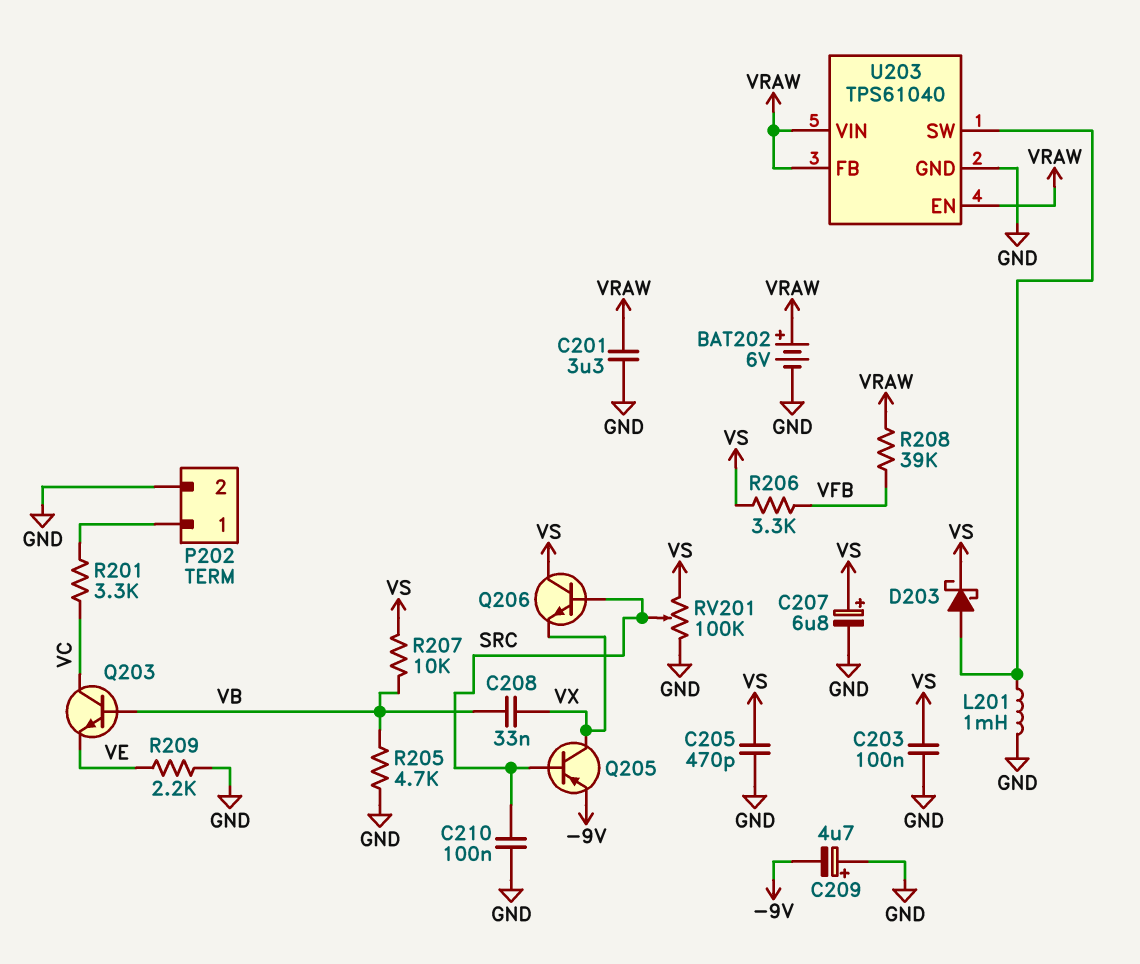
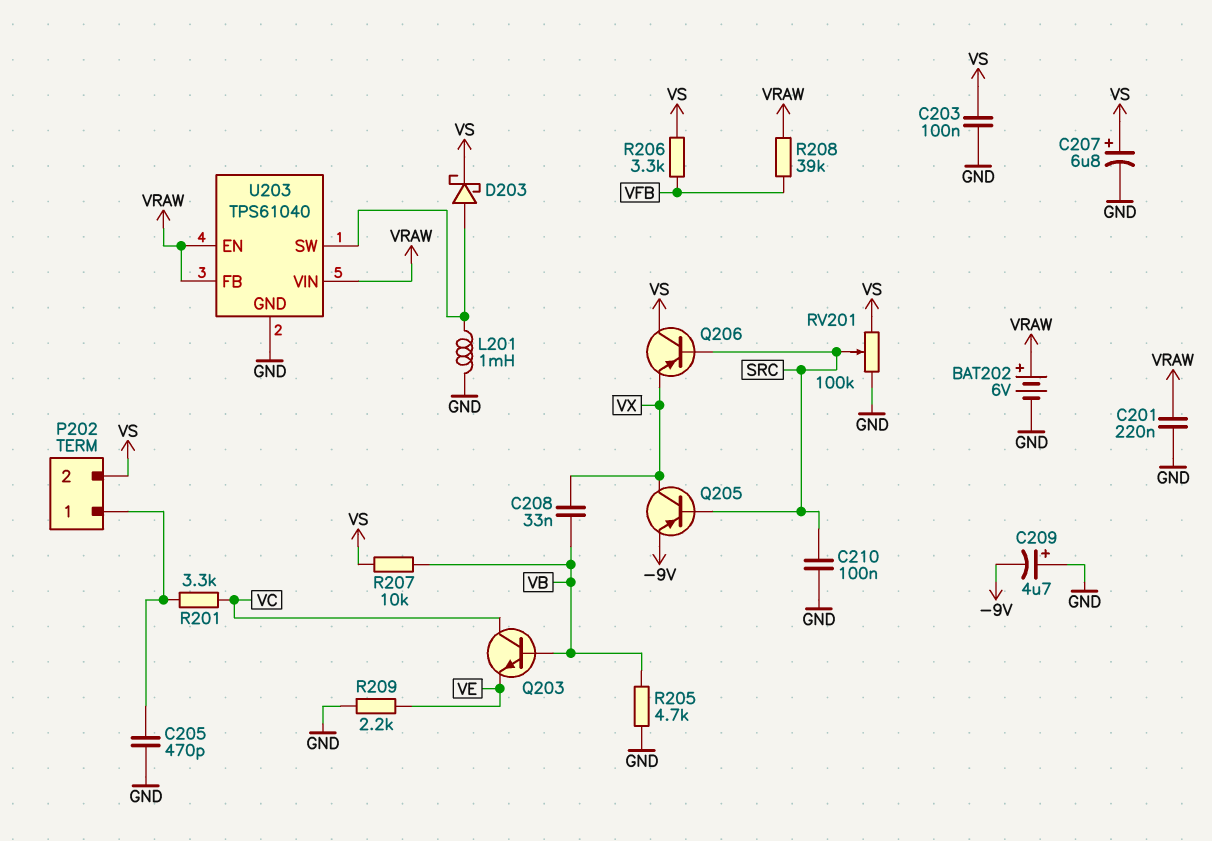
C201: 3.3uF (GND, VRAW) -> 220nF (GND, VRAW)
C205: 470pF (GND, VS) -> 470pF (GND, P202/1)
P202 pin 2: GND -> VS
Q206: NPN (B SRC, C VS, E VX) -> PNP (B SRC, C VS, E VX)

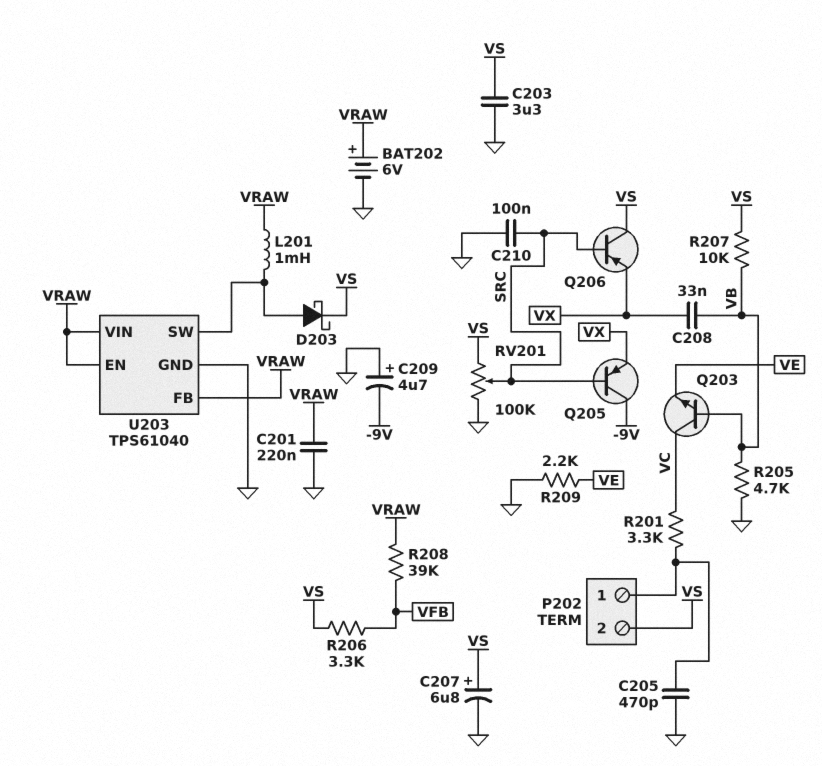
C203: 100nF (GND, VS) -> 3.3uF (GND, VS)
L201: 1mH (GND, U203/SW) -> 1mH (U203/SW, VRAW)
Q205: PNP (B SRC, C VX, E -9V) -> PNP (B SRC, C -9V, E VX)

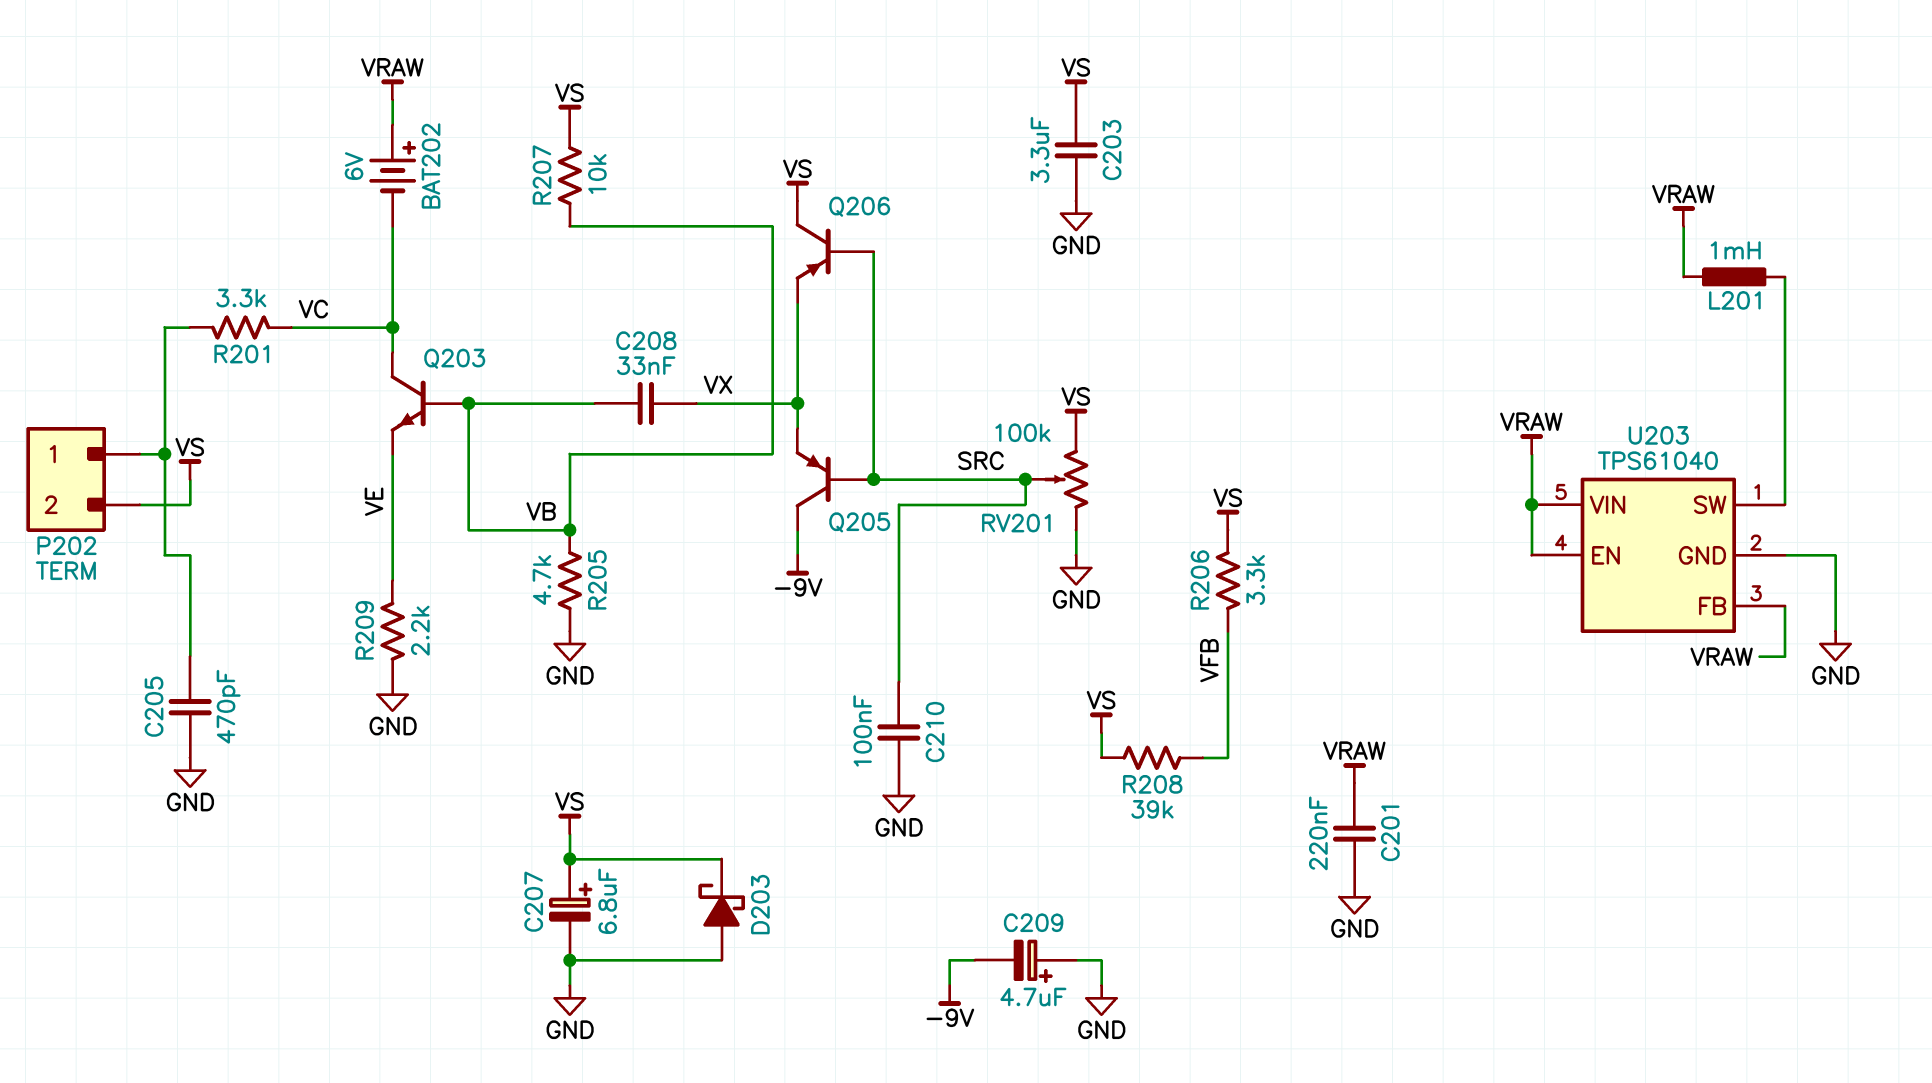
BAT202: 6V (plus VRAW, minus GND) -> 6V (plus VRAW, minus VC)
D203: schottky (A U203/SW, K VS) -> schottky (A GND, K VS)
R208: 39k (VFB, VRAW) -> 39k (VFB, VS)

